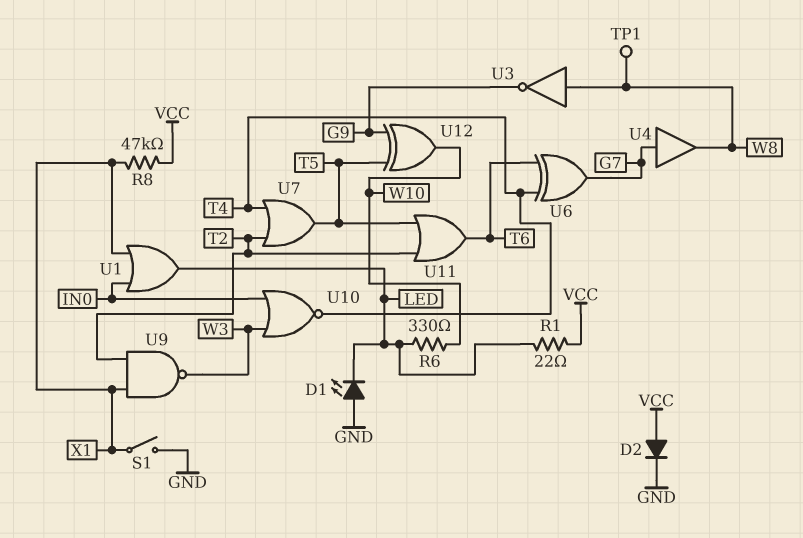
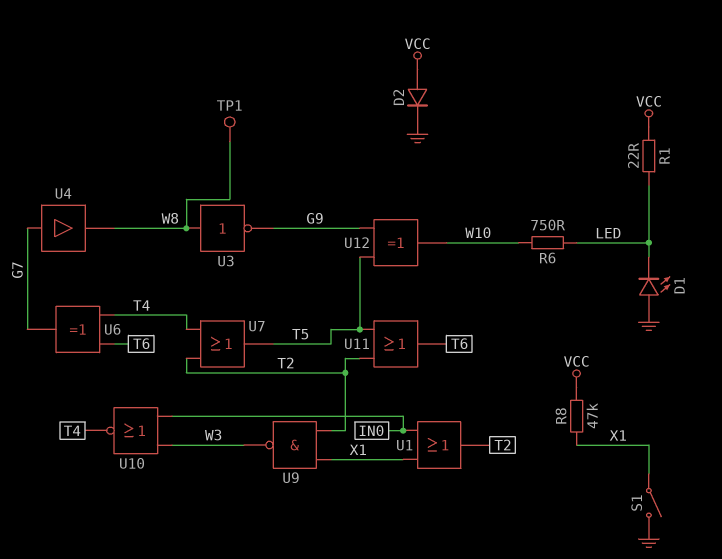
R6: 330 (LED, W10) -> 750 (LED, W10)
U1: OR (in IN0, in X1, out LED) -> OR (in IN0, in X1, out T2)

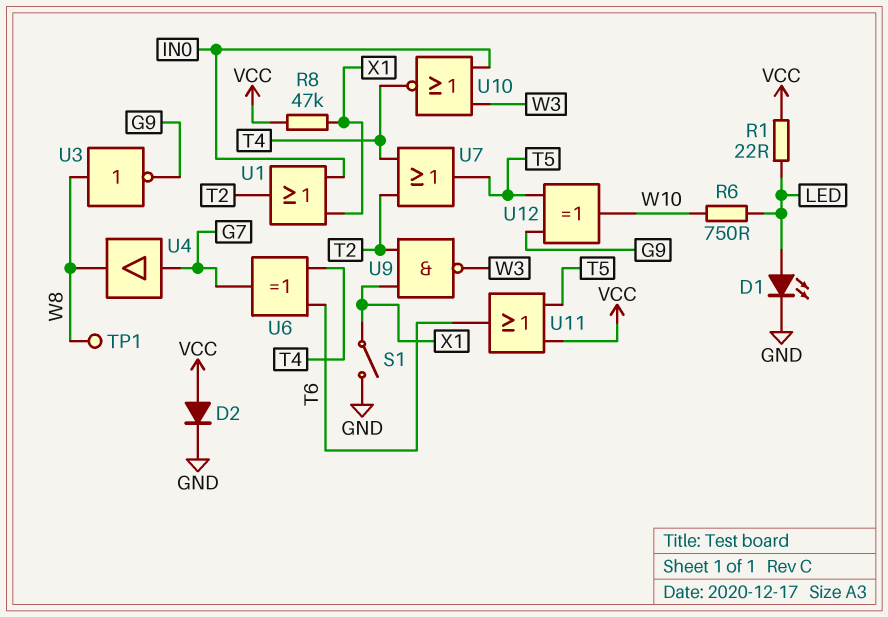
D1: LED (A GND, K LED) -> LED (A LED, K GND)
U11: OR (in T2, in T5, out T6) -> OR (in T5, in VCC, out T6)

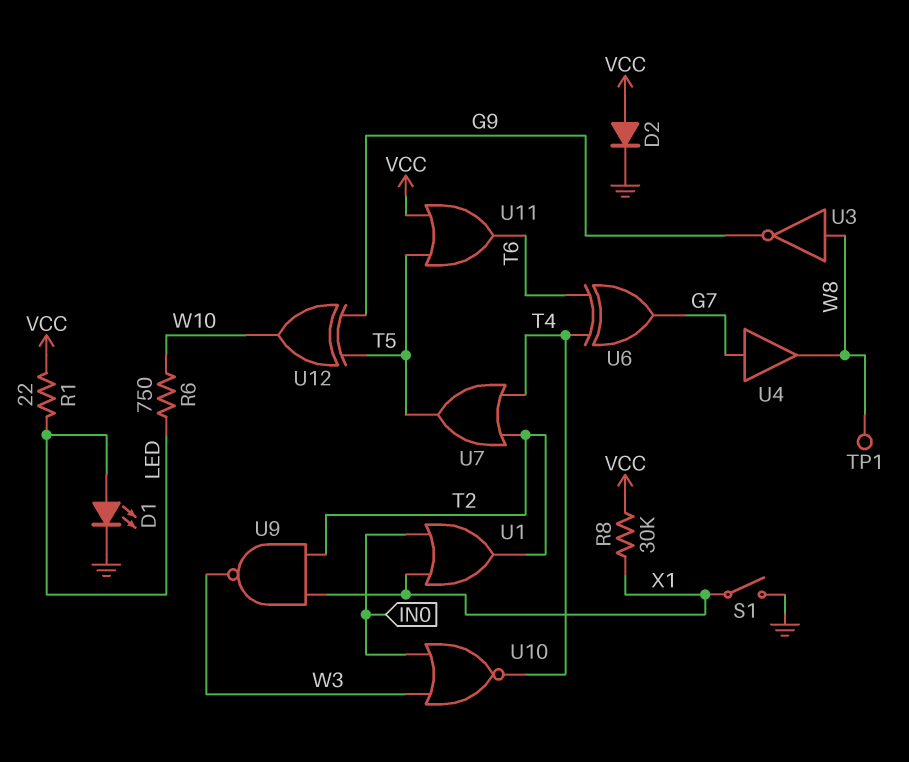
R8: 47k (VCC, X1) -> 30k (VCC, X1)

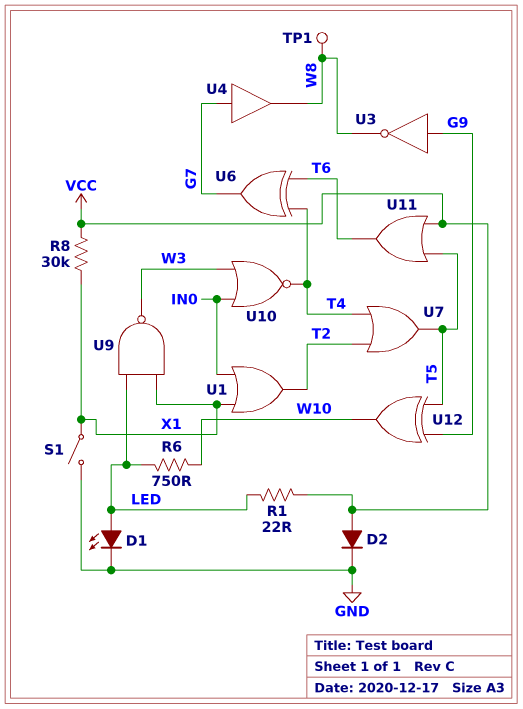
U3: NOT (in W8, out G9) -> NOT (in G9, out W8)
U9: NAND (in T2, in X1, out W3) -> NAND (in LED, in X1, out W3)

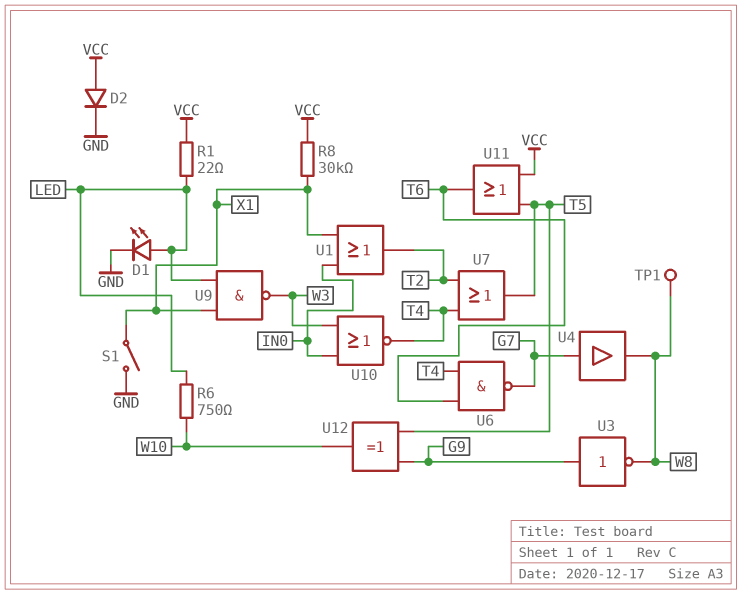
U6: XOR (in T4, in T6, out G7) -> NAND (in T4, in T6, out G7)

